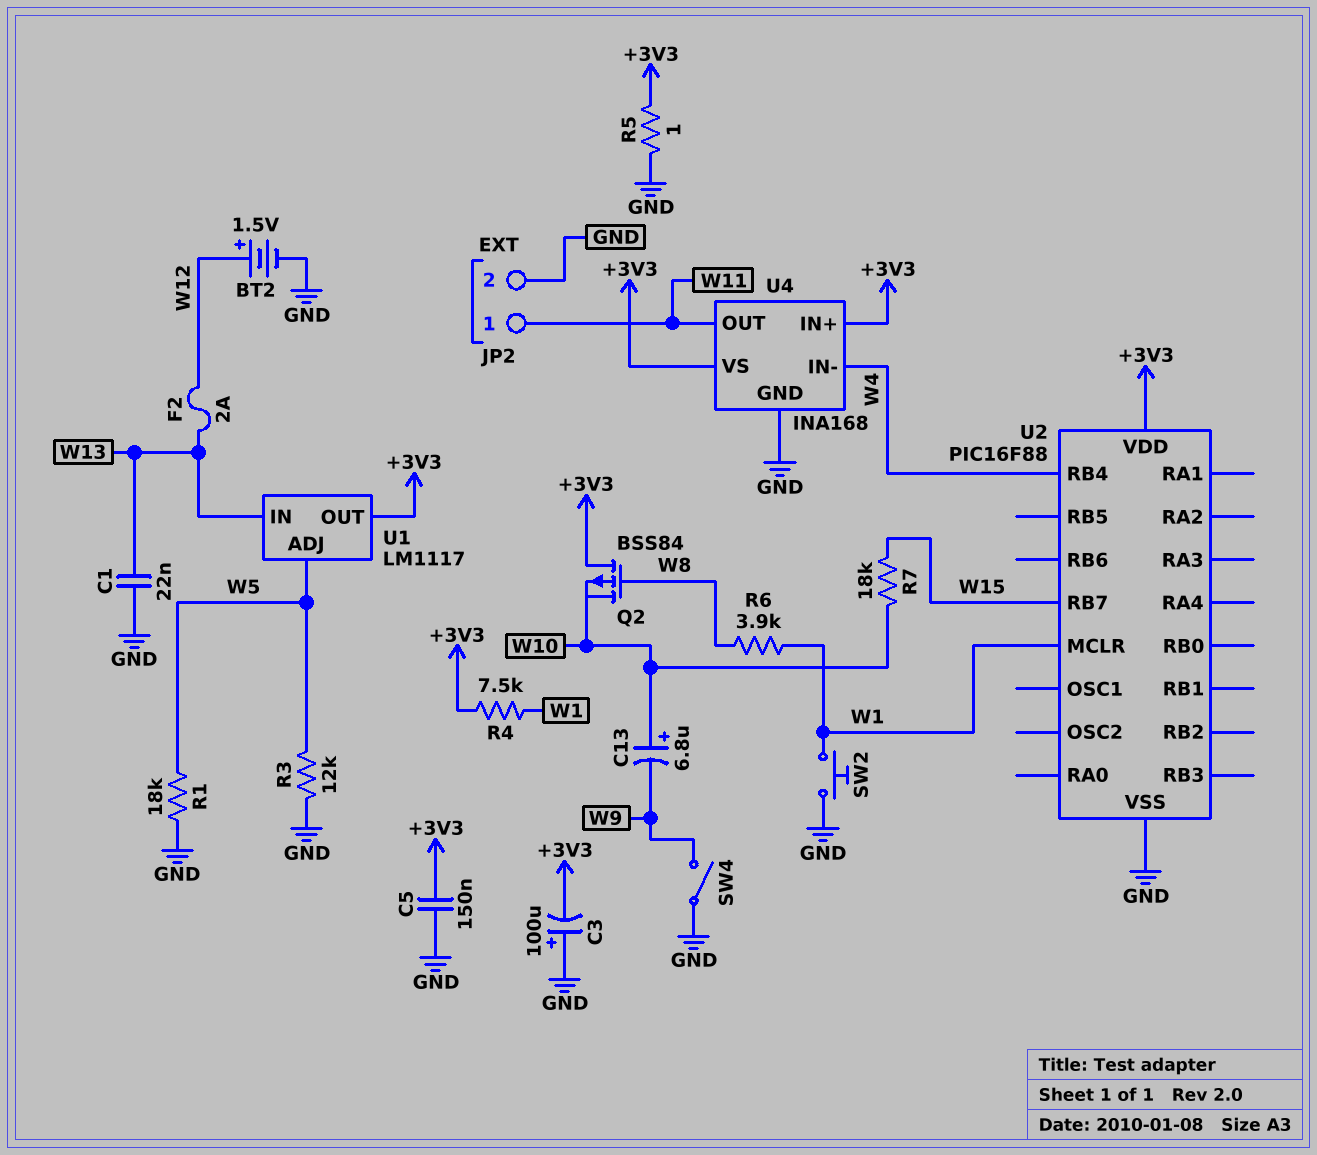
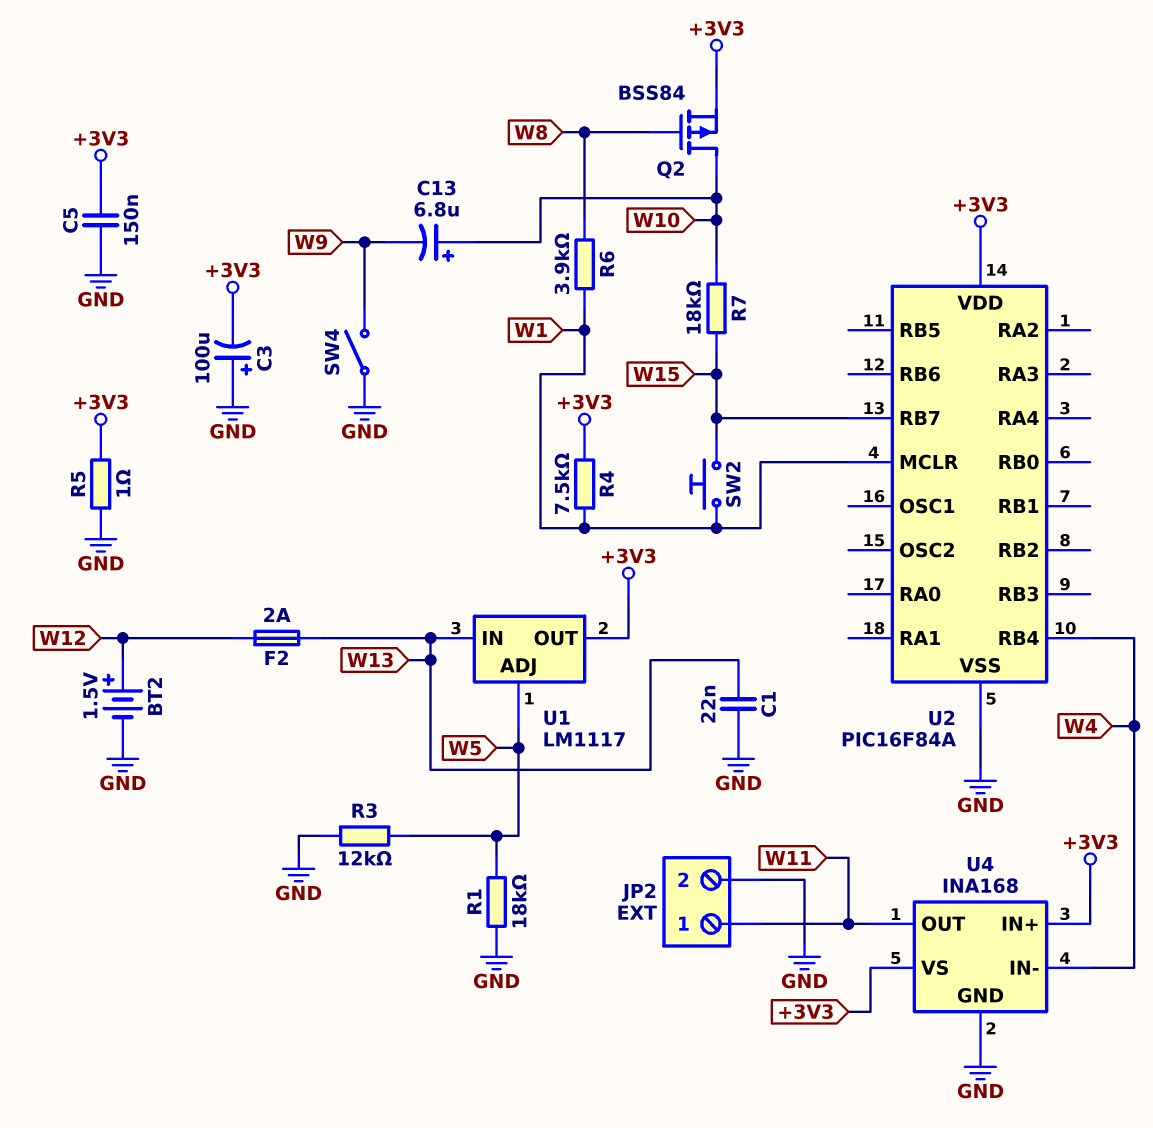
Q2: PMOS BSS84 (G W8, D +3V3, S W10) -> PMOS BSS84 (G W8, D W10, S +3V3)
SW2: button (GND, W1) -> button (W1, W15)
U2: PIC16F88 -> PIC16F84A

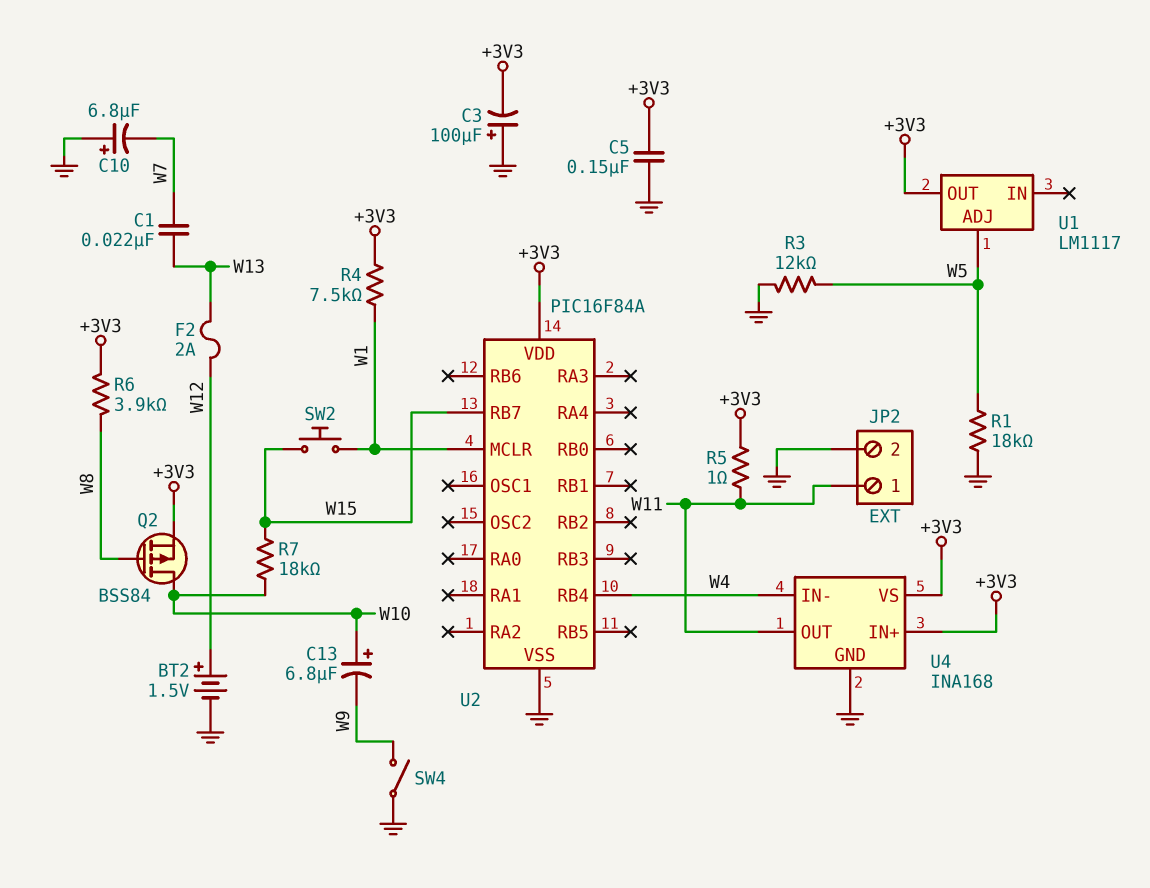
C1: 22nF (GND, W13) -> 22nF (W7, W13)
C10: none -> 6.8uF (plus GND, minus W7)
R5: 1 (+3V3, GND) -> 1 (+3V3, W11)
R6: 3.9k (W1, W8) -> 3.9k (+3V3, W8)
U1 pin IN: W13 -> none

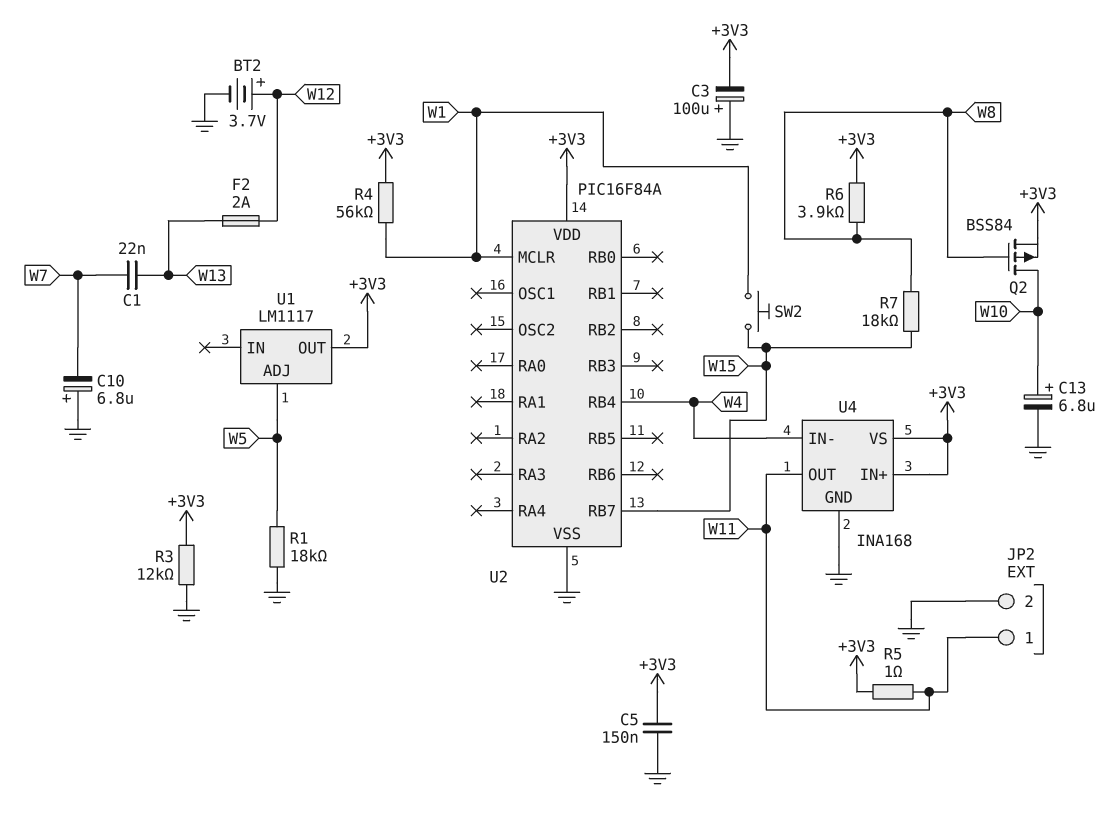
BT2: 1.5V (plus W12, minus GND) -> 3.7V (plus W12, minus GND)
C13: 6.8uF (plus W10, minus W9) -> 6.8uF (plus W10, minus GND)
R3: 12k (GND, W5) -> 12k (+3V3, GND)
R4: 7.5k (+3V3, W1) -> 56k (+3V3, W1)
R7: 18k (W10, W15) -> 18k (W8, W15)
SW4: switch (GND, W9) -> none

